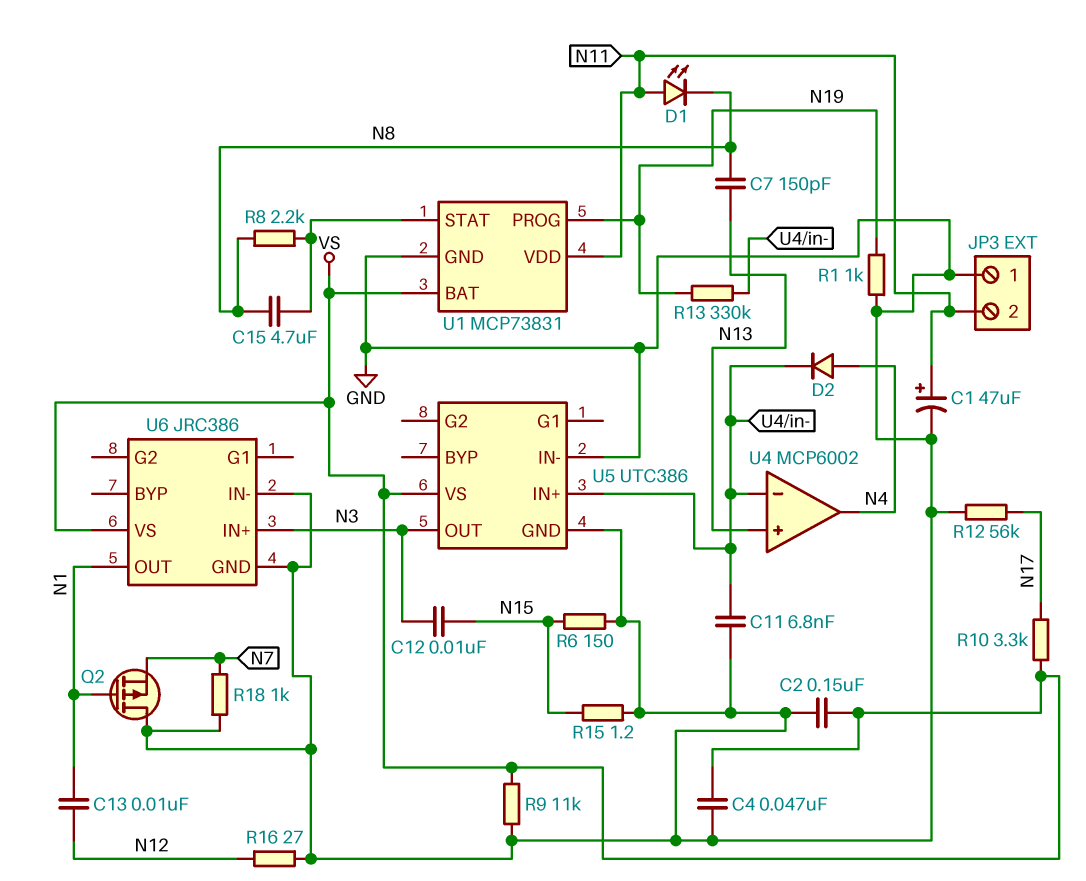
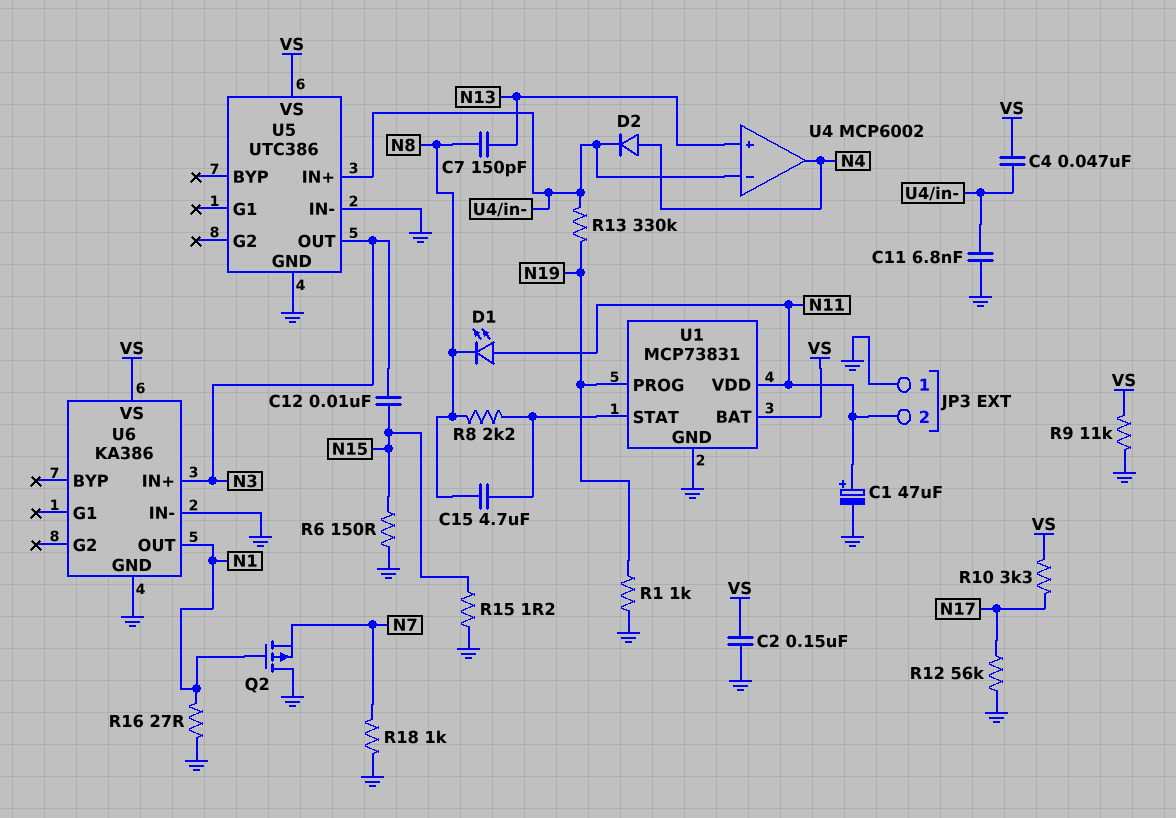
C4: 47nF (GND, VS) -> 47nF (U4/in-, VS)
C13: 10nF (N1, N12) -> none
R16: 27 (GND, N12) -> 27 (GND, N1)
U6: JRC386 -> KA386

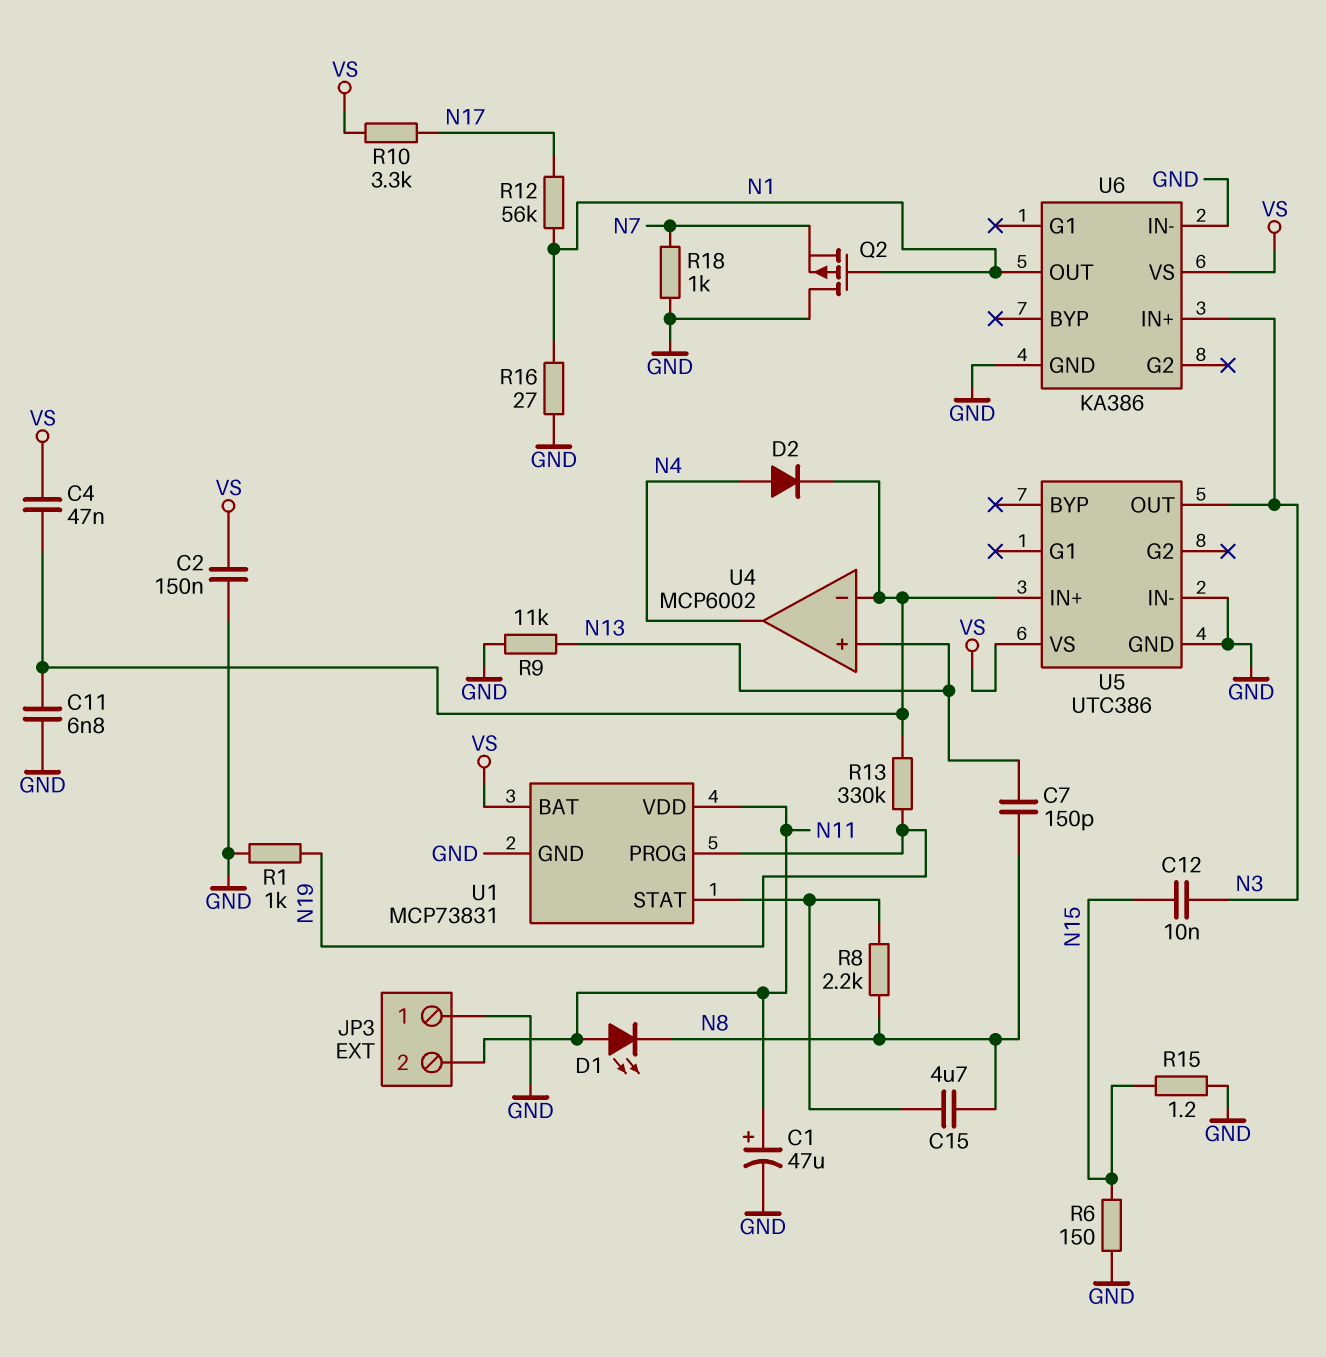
R9: 11k (GND, VS) -> 11k (GND, N13)
R12: 56k (GND, N17) -> 56k (N1, N17)

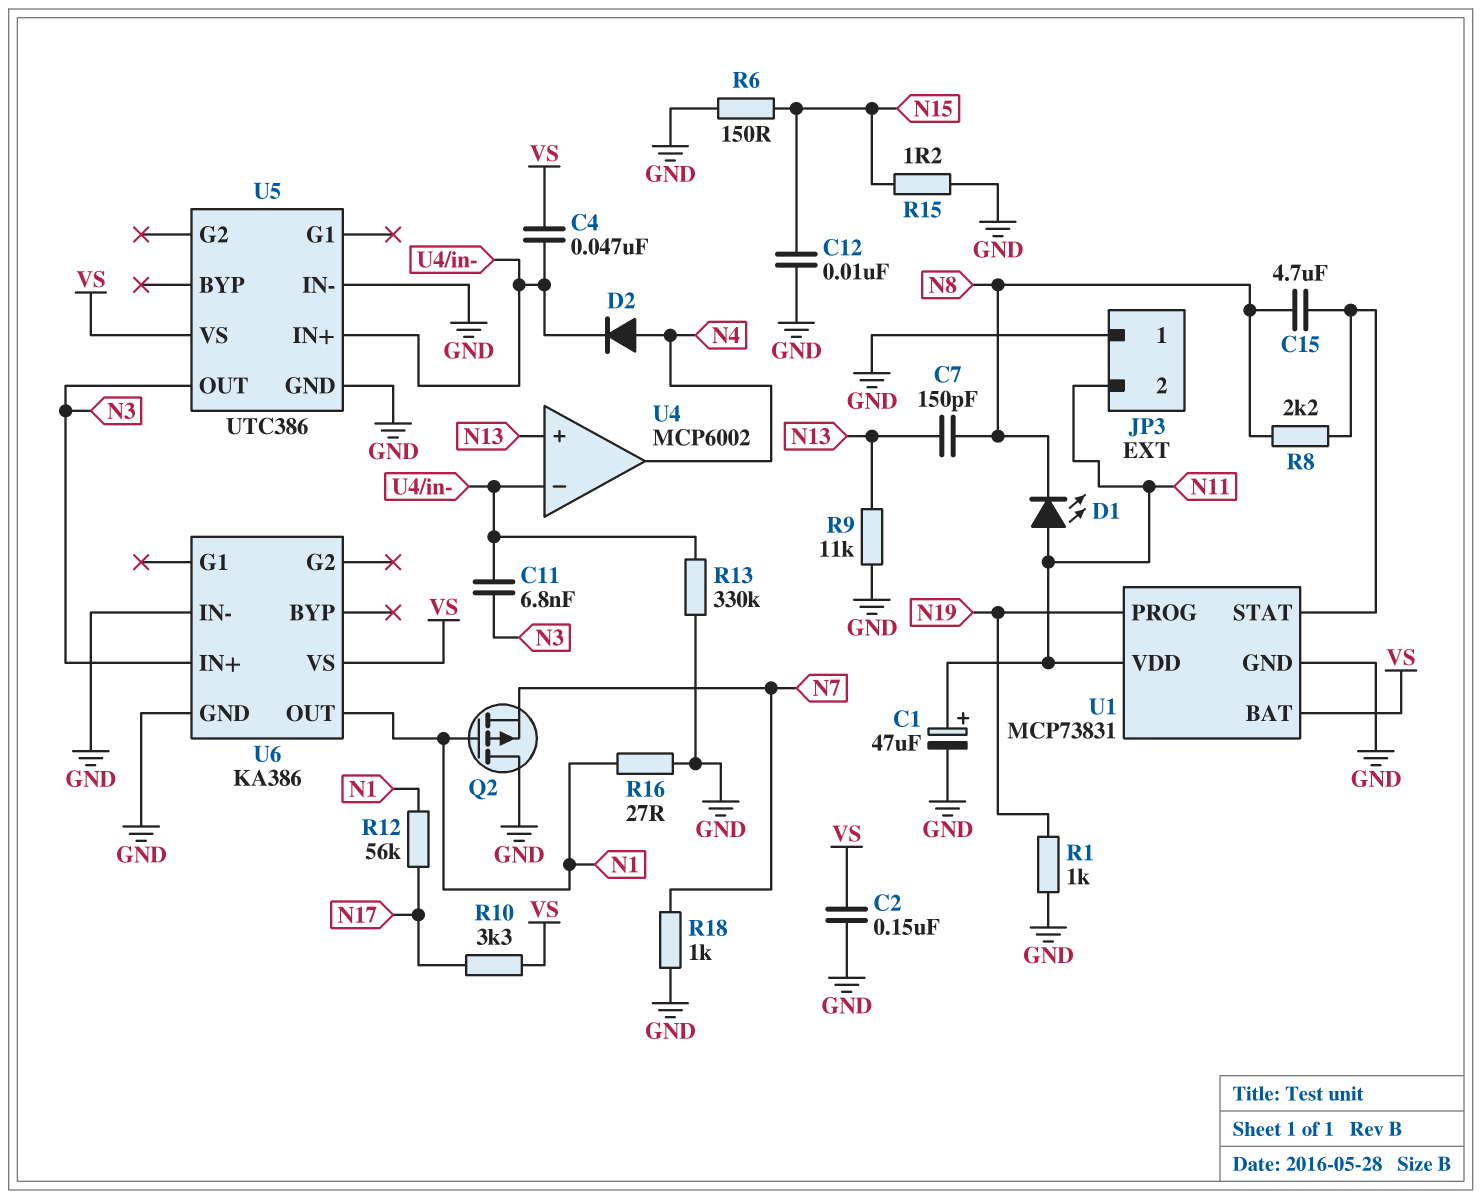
C11: 6.8nF (GND, U4/in-) -> 6.8nF (N3, U4/in-)
C12: 10nF (N3, N15) -> 10nF (GND, N15)
R13: 330k (N19, U4/in-) -> 330k (GND, U4/in-)

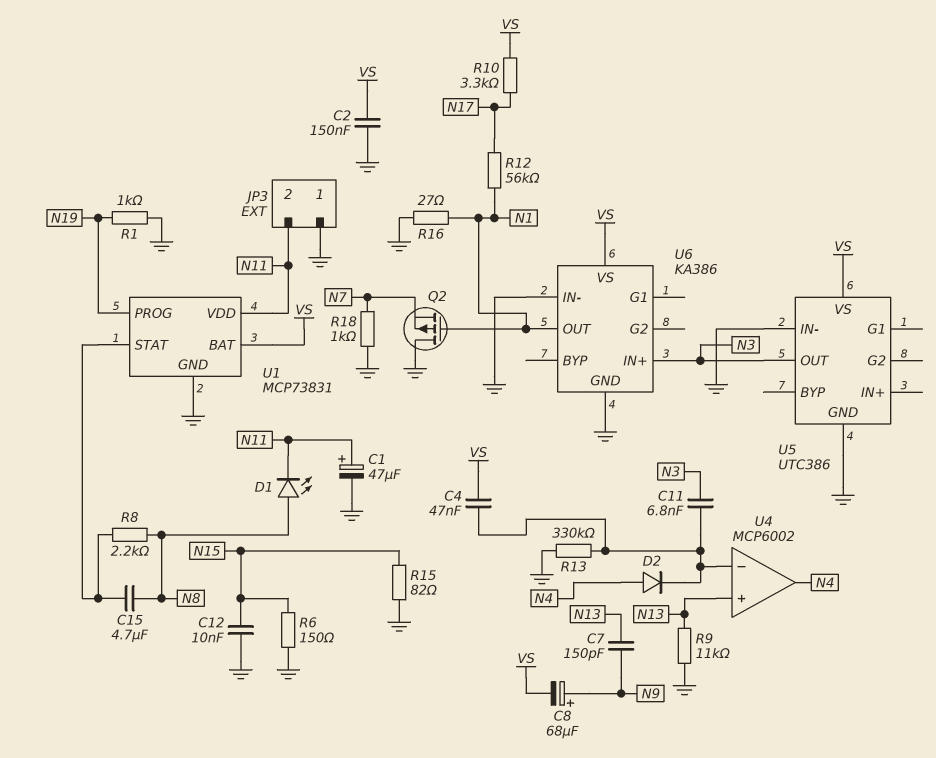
C7: 150pF (N8, N13) -> 150pF (N9, N13)
C8: none -> 68uF (plus N9, minus VS)
D1: LED (A N11, K N8) -> LED (A N8, K N11)
R15: 1.2 (GND, N15) -> 82 (GND, N15)
U5 pin IN+: U4/in- -> none

